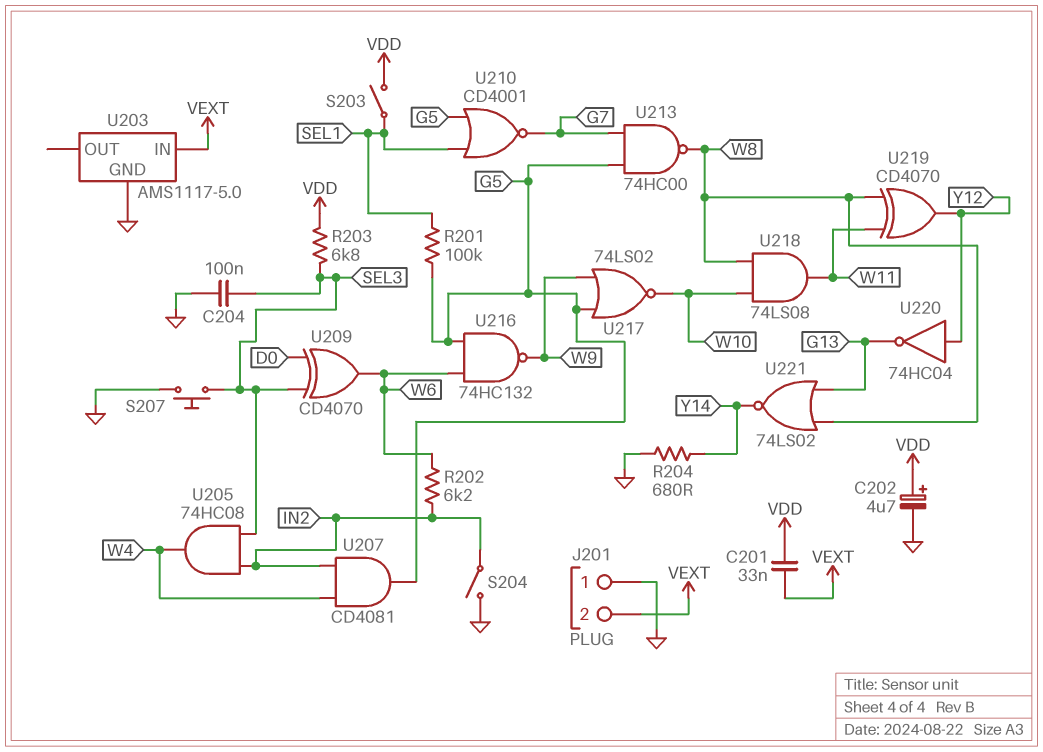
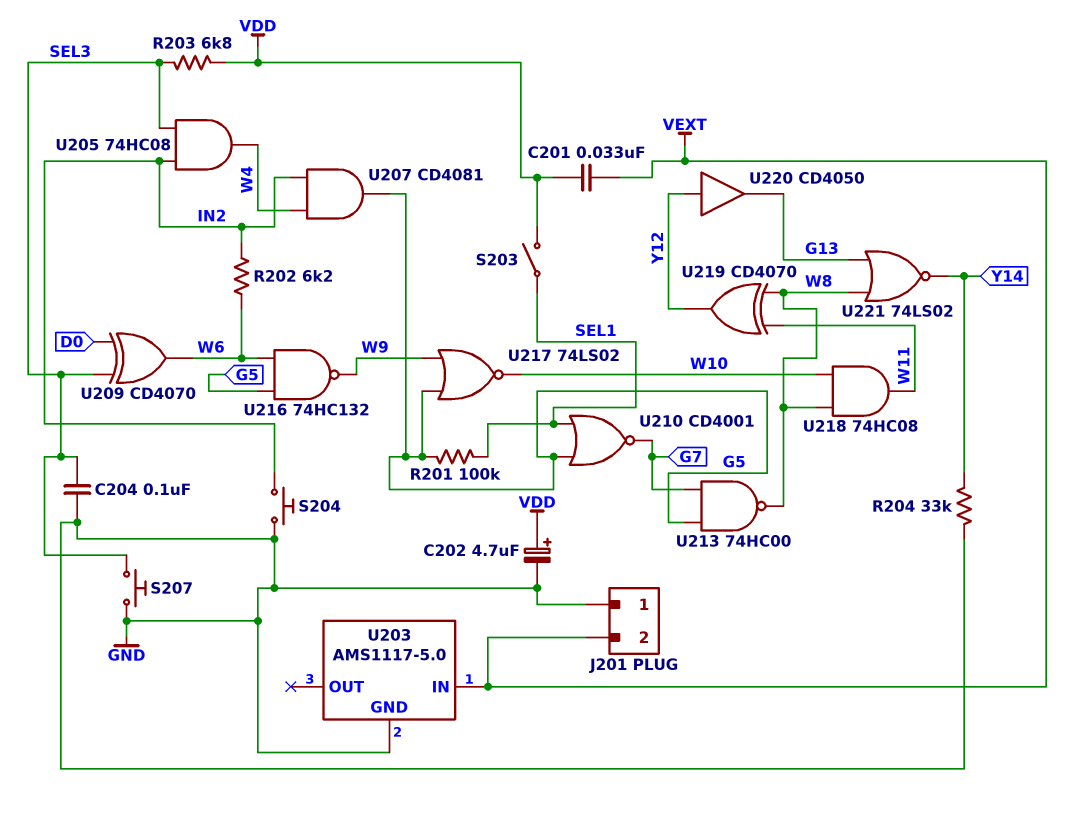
R204: 680 (GND, Y14) -> 33k (GND, Y14)
S204: switch (GND, IN2) -> button (GND, IN2)
U218: AND 74LS08 (in W8, in W10, out W11) -> AND 74HC08 (in W8, in W10, out W11)
U220: NOT 74HC04 (in Y12, out G13) -> buffer CD4050 (in Y12, out G13)

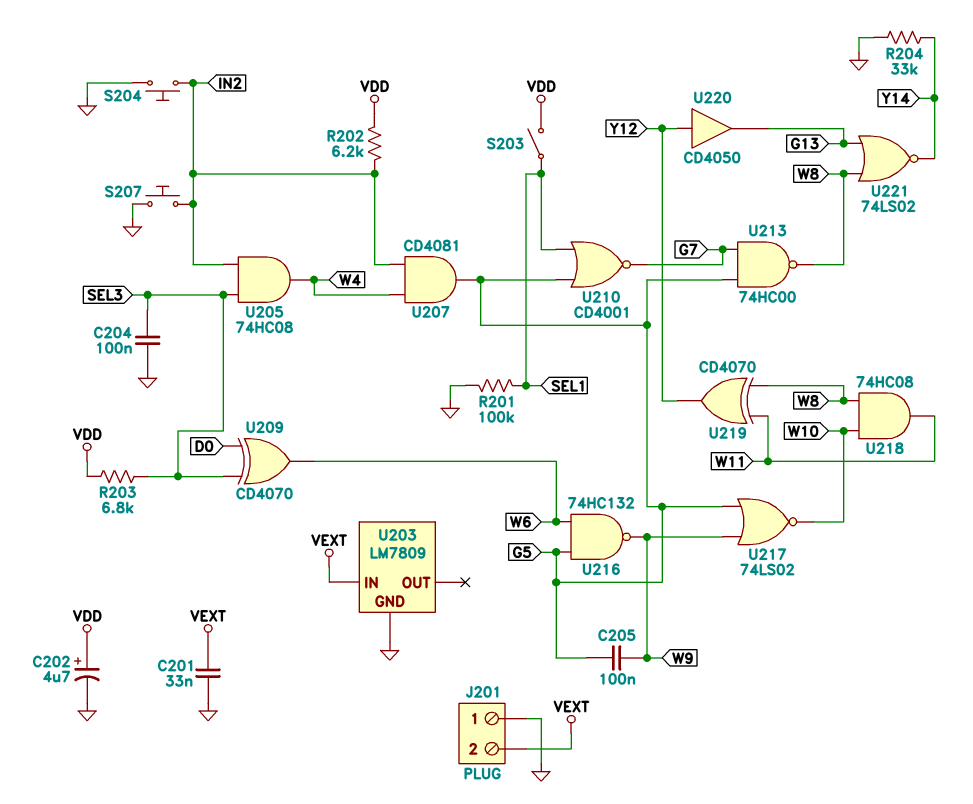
C201: 33nF (VDD, VEXT) -> 33nF (GND, VEXT)
C205: none -> 100nF (G5, W9)
R201: 100k (G5, SEL1) -> 100k (GND, SEL1)
R202: 6.2k (IN2, W6) -> 6.2k (IN2, VDD)
S207: button (GND, SEL3) -> button (GND, IN2)
U203: AMS1117-5.0 -> LM7809

